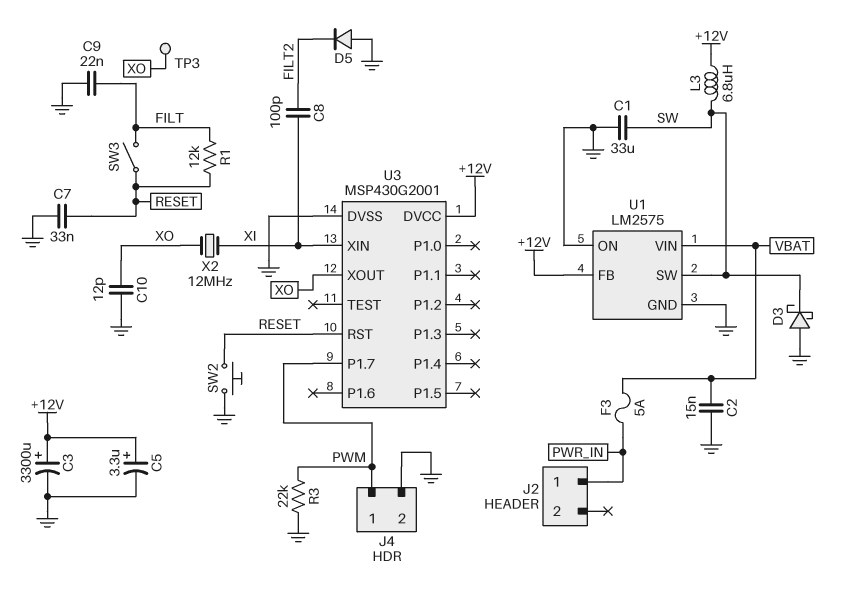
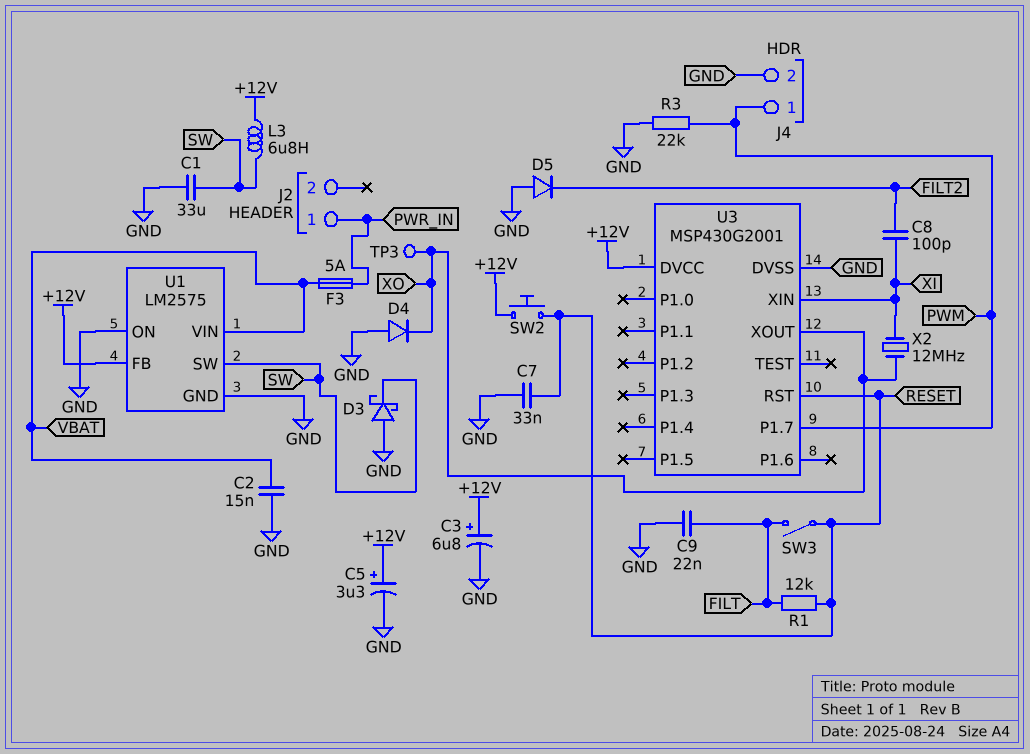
C3: 3300uF (plus +12V, minus GND) -> 6.8uF (plus +12V, minus GND)
C10: 12pF (GND, XO) -> none
D4: none -> diode (A GND, K XO)
SW2: button (GND, RESET) -> button (+12V, RESET)

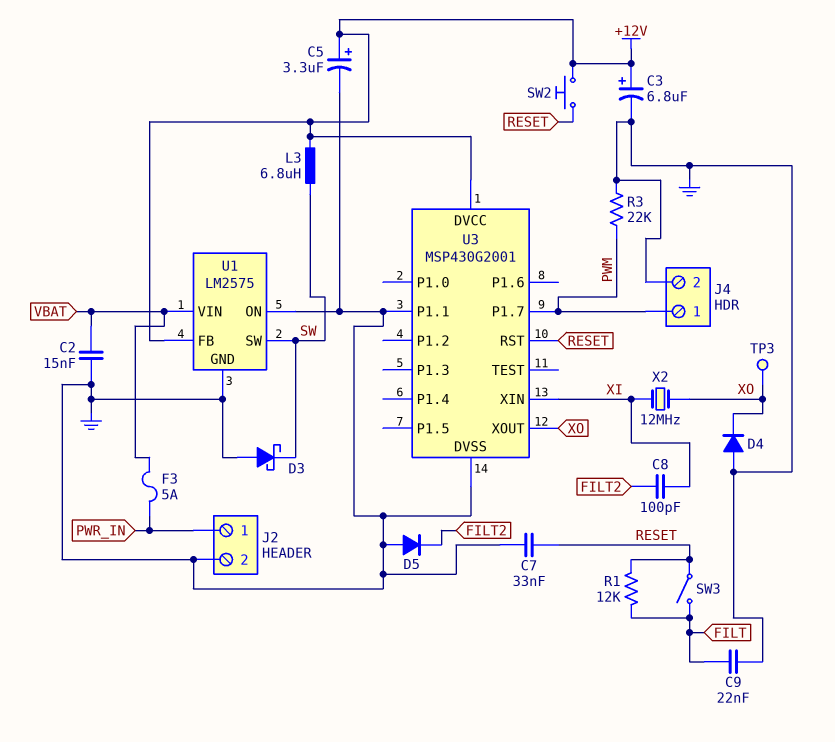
C1: 33uF (GND, SW) -> none
J2 pin 2: none -> GND
U3 pin P1.1: none -> GND

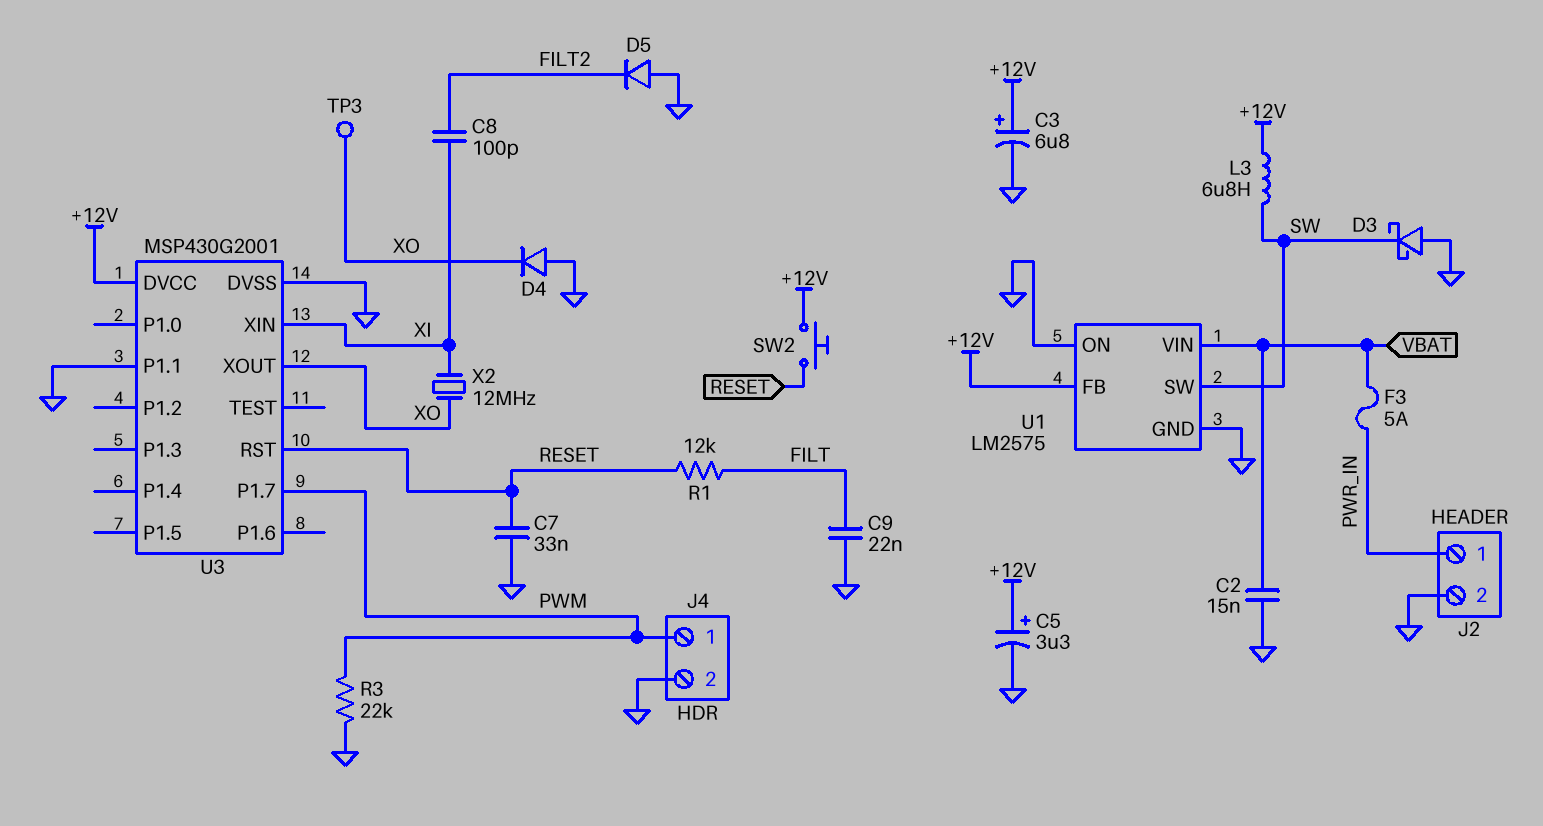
SW3: switch (FILT, RESET) -> none

